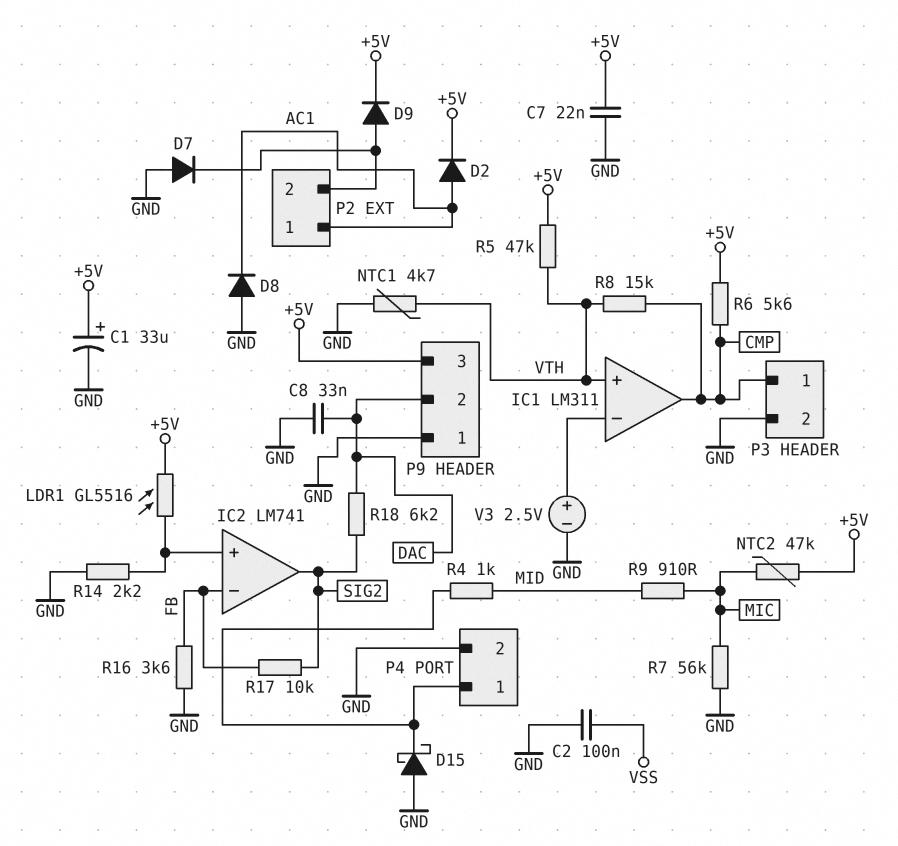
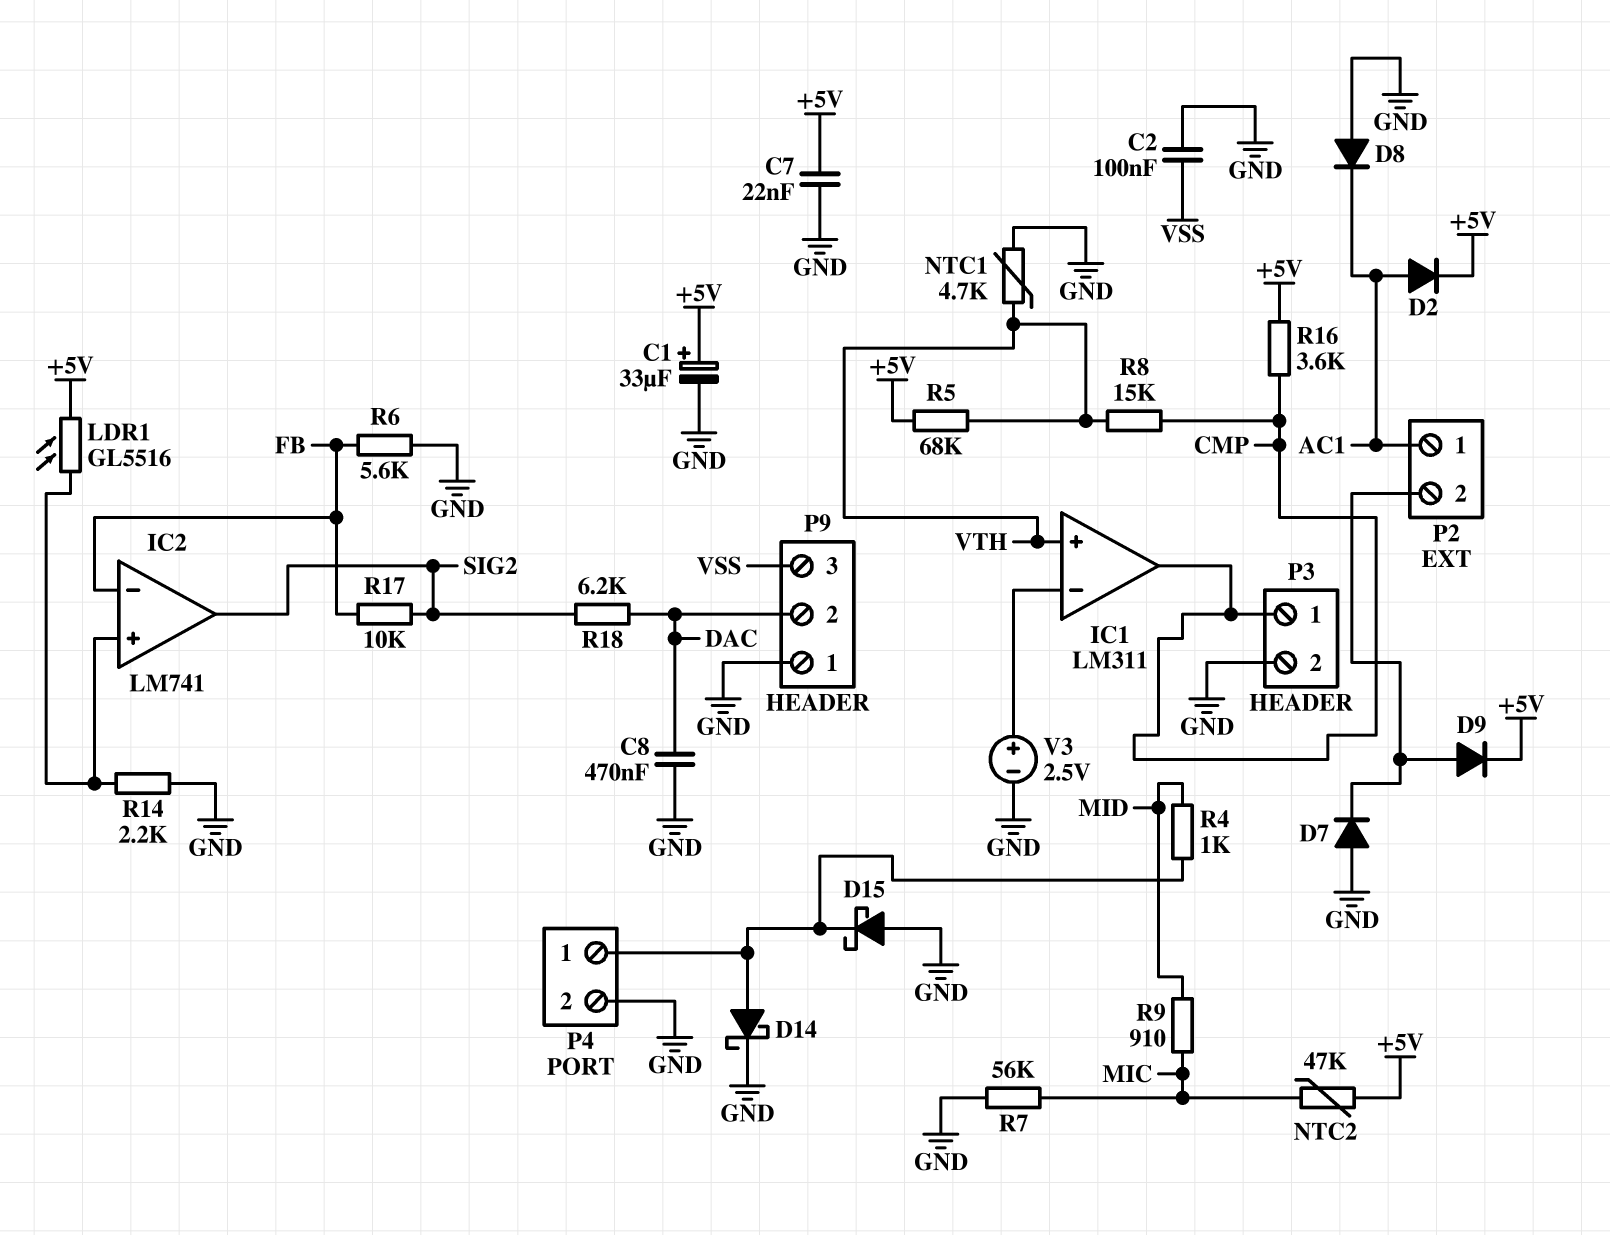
C8: 33nF (DAC, GND) -> 470nF (DAC, GND)
D14: none -> schottky (A P4/1, K GND)
P9 pin 3: +5V -> VSS
R5: 47k (+5V, VTH) -> 68k (+5V, VTH)
R6: 5.6k (+5V, CMP) -> 5.6k (FB, GND)
R16: 3.6k (FB, GND) -> 3.6k (+5V, CMP)

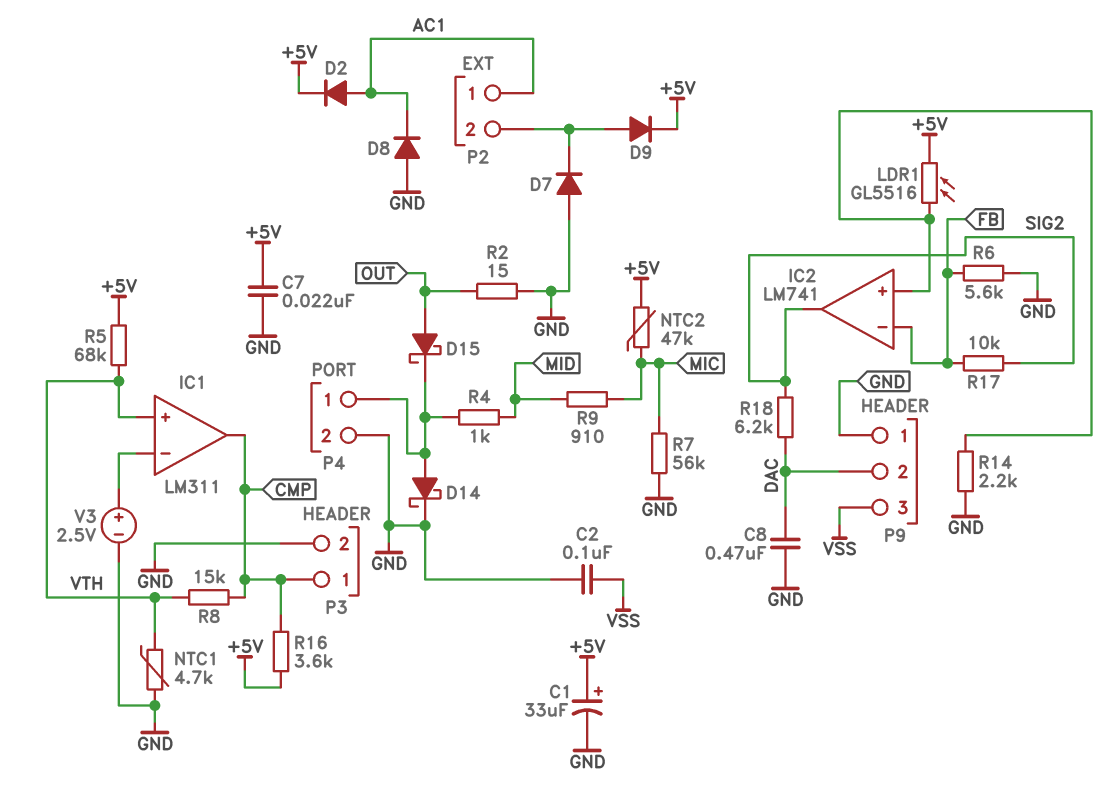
D15: schottky (A GND, K P4/1) -> schottky (A OUT, K P4/1)
R2: none -> 15 (GND, OUT)

